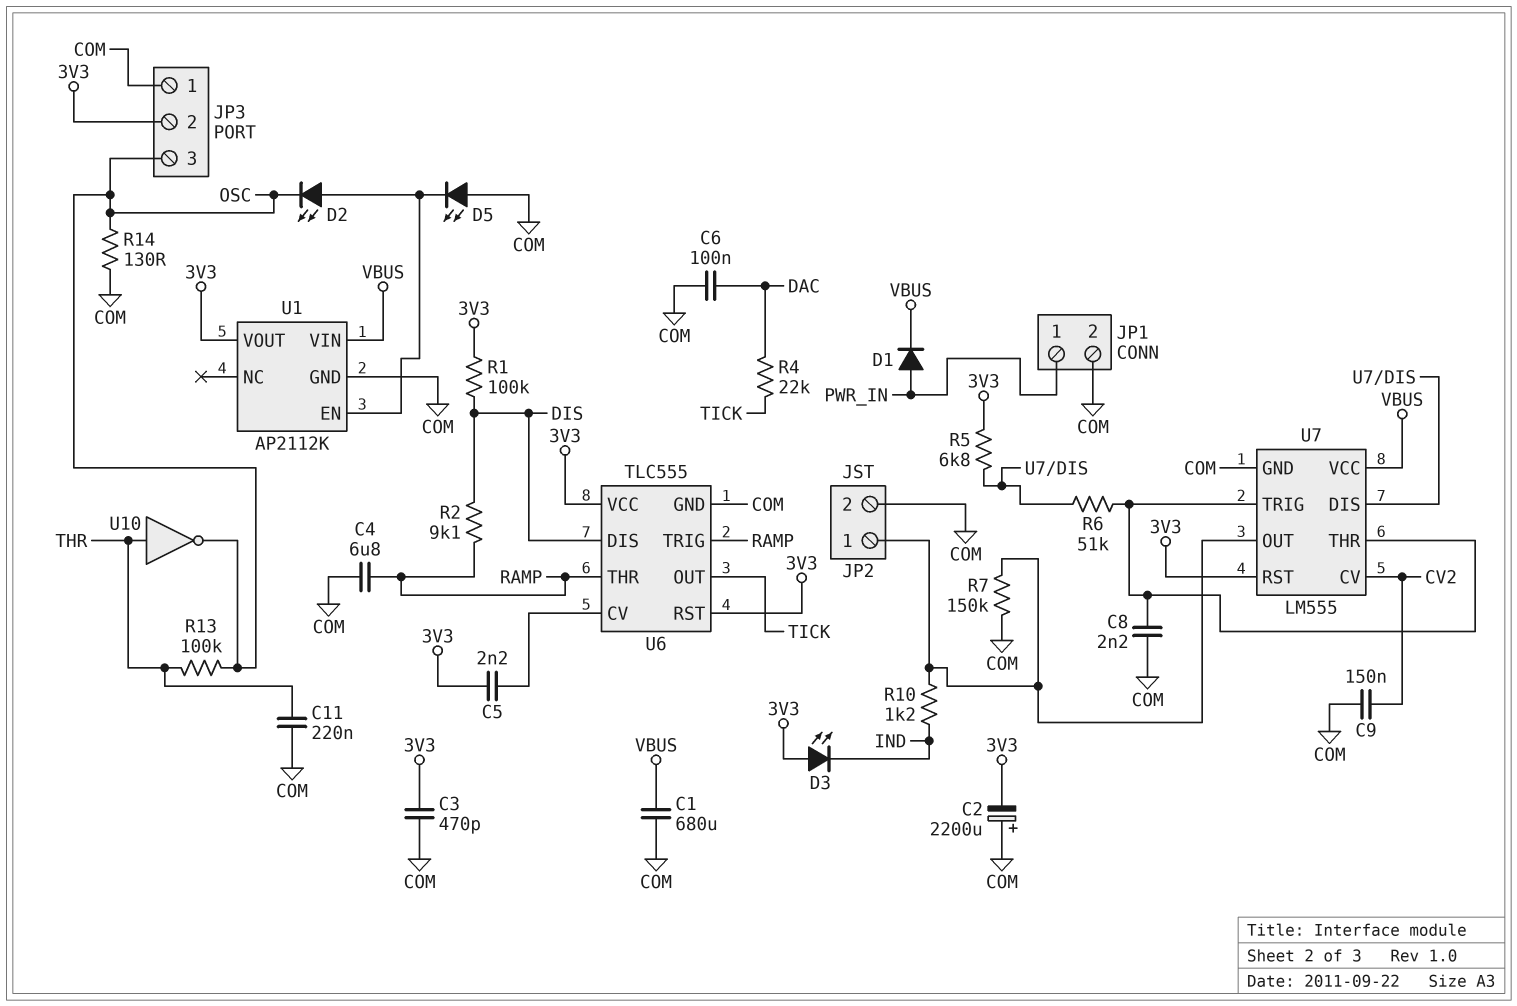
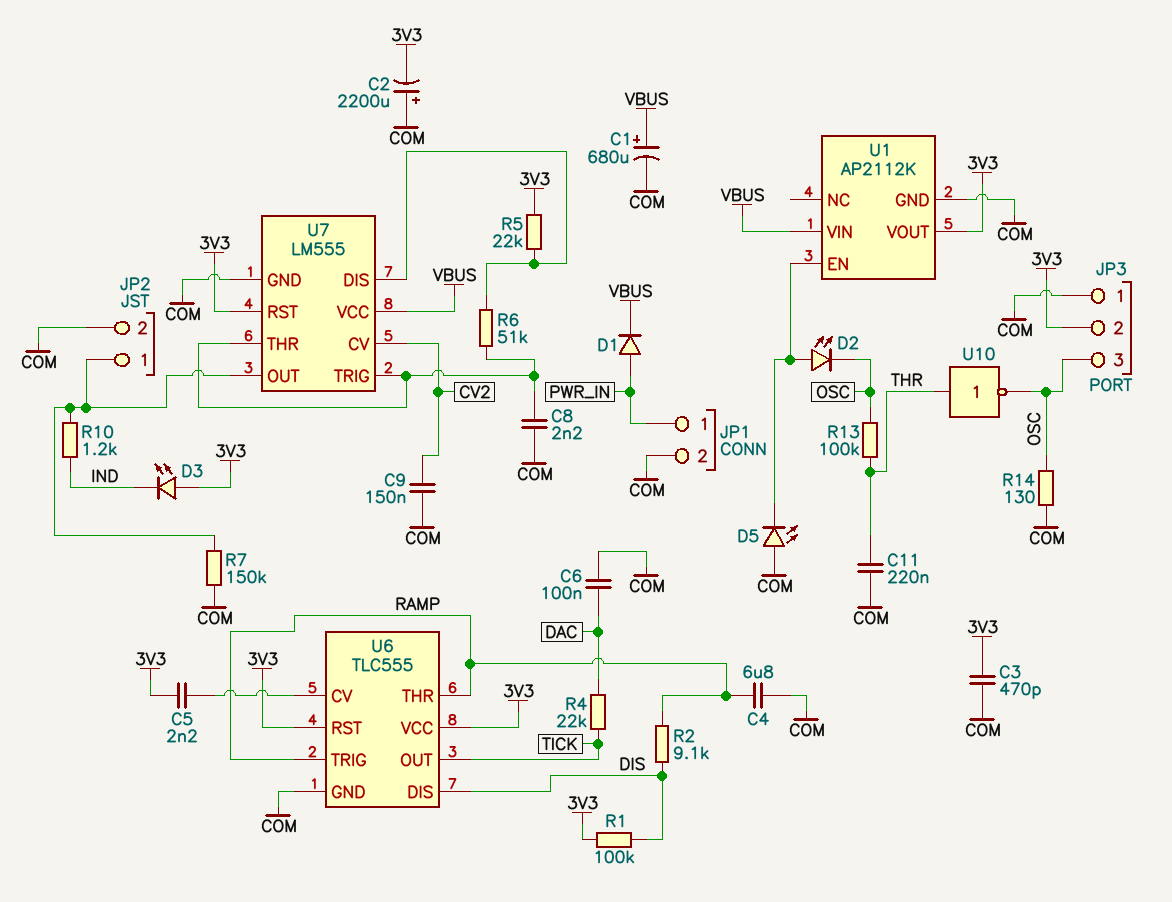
C1: 680uF (COM, VBUS) -> 680uF (plus VBUS, minus COM)
R5: 6.8k (3V3, U7/DIS) -> 22k (3V3, U7/DIS)

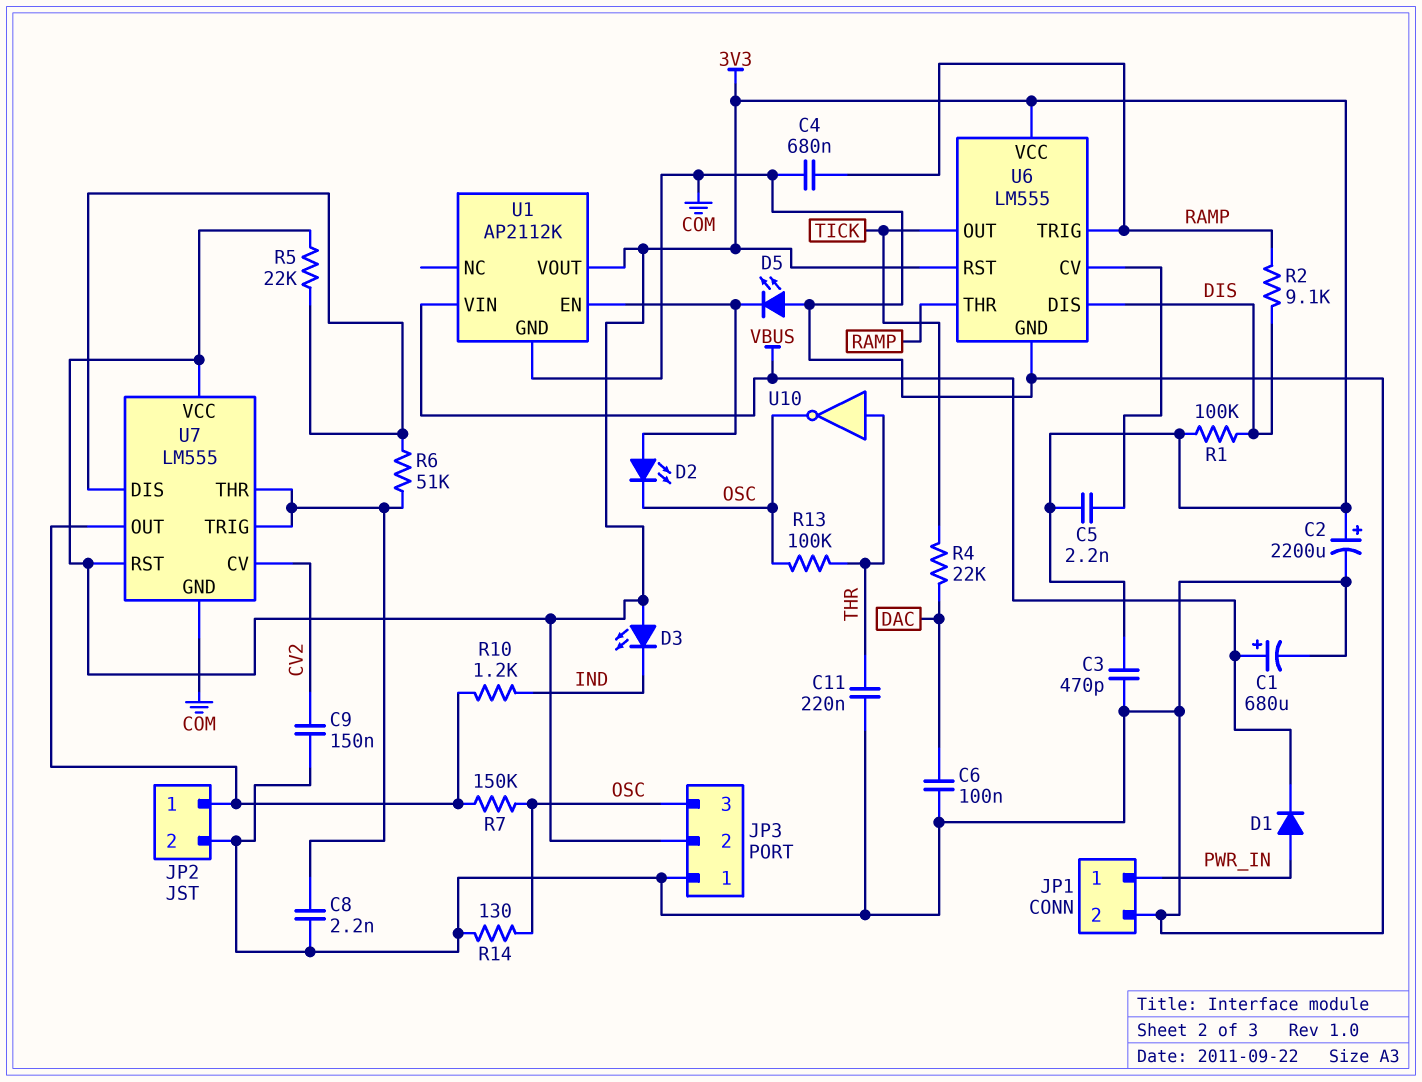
C2: 2200uF (plus COM, minus 3V3) -> 2200uF (plus 3V3, minus COM)
C4: 6.8uF (COM, RAMP) -> 680nF (COM, RAMP)
R7: 150k (COM, JP2/1) -> 150k (JP2/1, OSC)
U6: TLC555 -> LM555
U7 pin VCC: VBUS -> 3V3

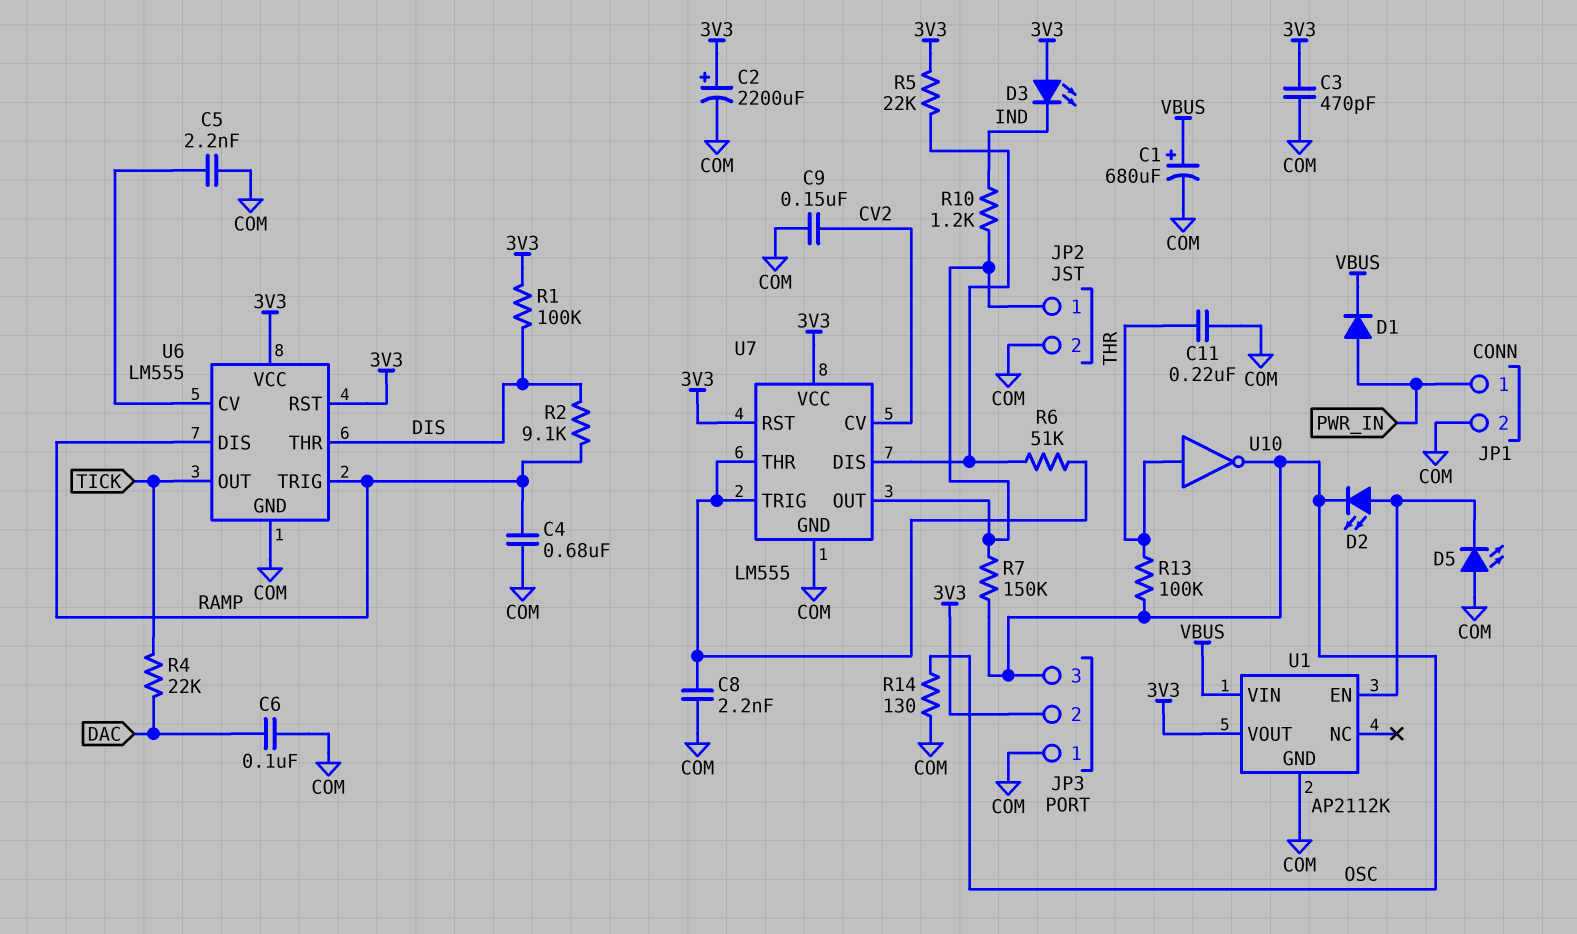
C5: 2.2nF (3V3, U6/CV) -> 2.2nF (COM, U6/CV)
U6 pin DIS: DIS -> RAMP
U6 pin THR: RAMP -> DIS

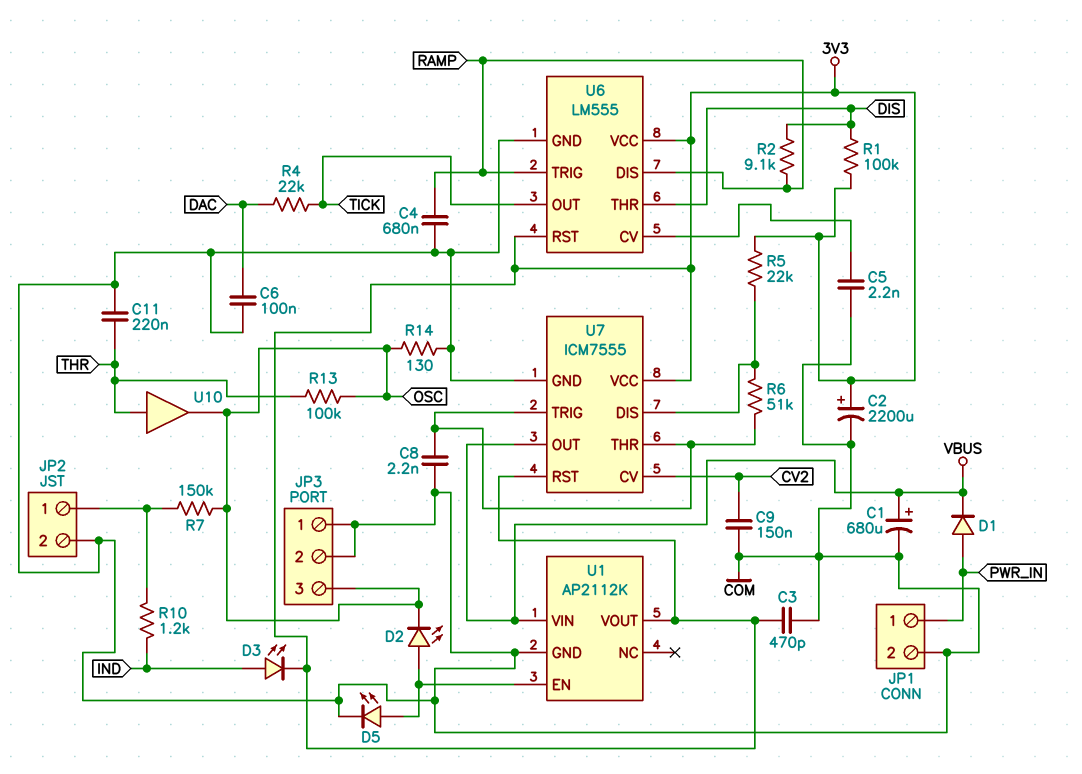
D3: LED (A 3V3, K IND) -> LED (A IND, K 3V3)
D5: LED (A COM, K U1/EN) -> LED (A U1/EN, K COM)
JP3 pin 2: 3V3 -> COM
U7: LM555 -> ICM7555
U7 pin OUT: JP2/1 -> VBUS
U10: NOT (in THR, out OSC) -> buffer (in THR, out OSC)

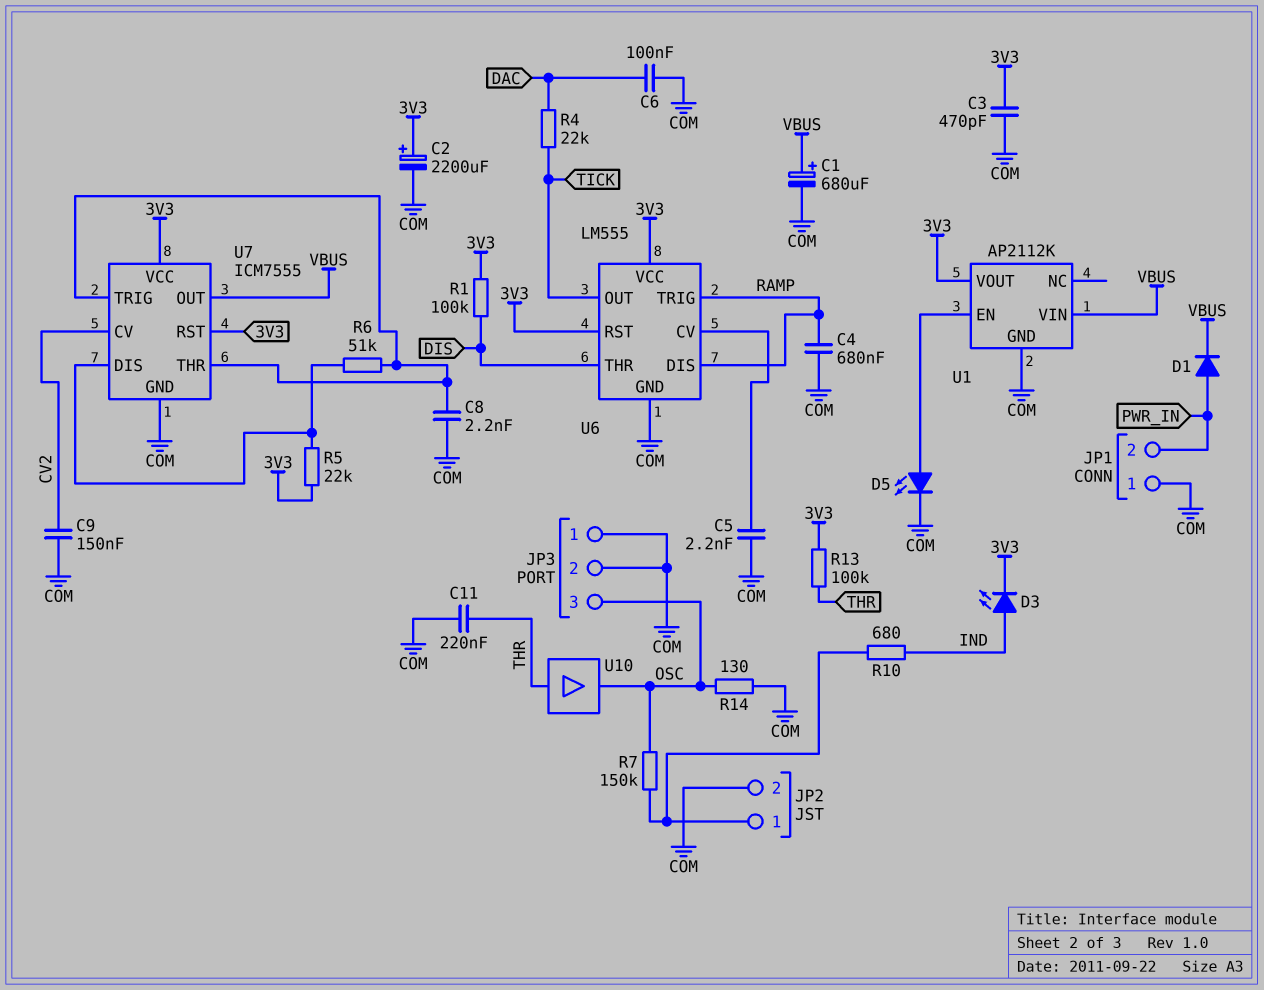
D2: LED (A U1/EN, K OSC) -> none
JP1 pin 1: PWR_IN -> COM
JP1 pin 2: COM -> PWR_IN
R2: 9.1k (DIS, RAMP) -> none
R10: 1.2k (IND, JP2/1) -> 680 (IND, JP2/1)
R13: 100k (OSC, THR) -> 100k (3V3, THR)

